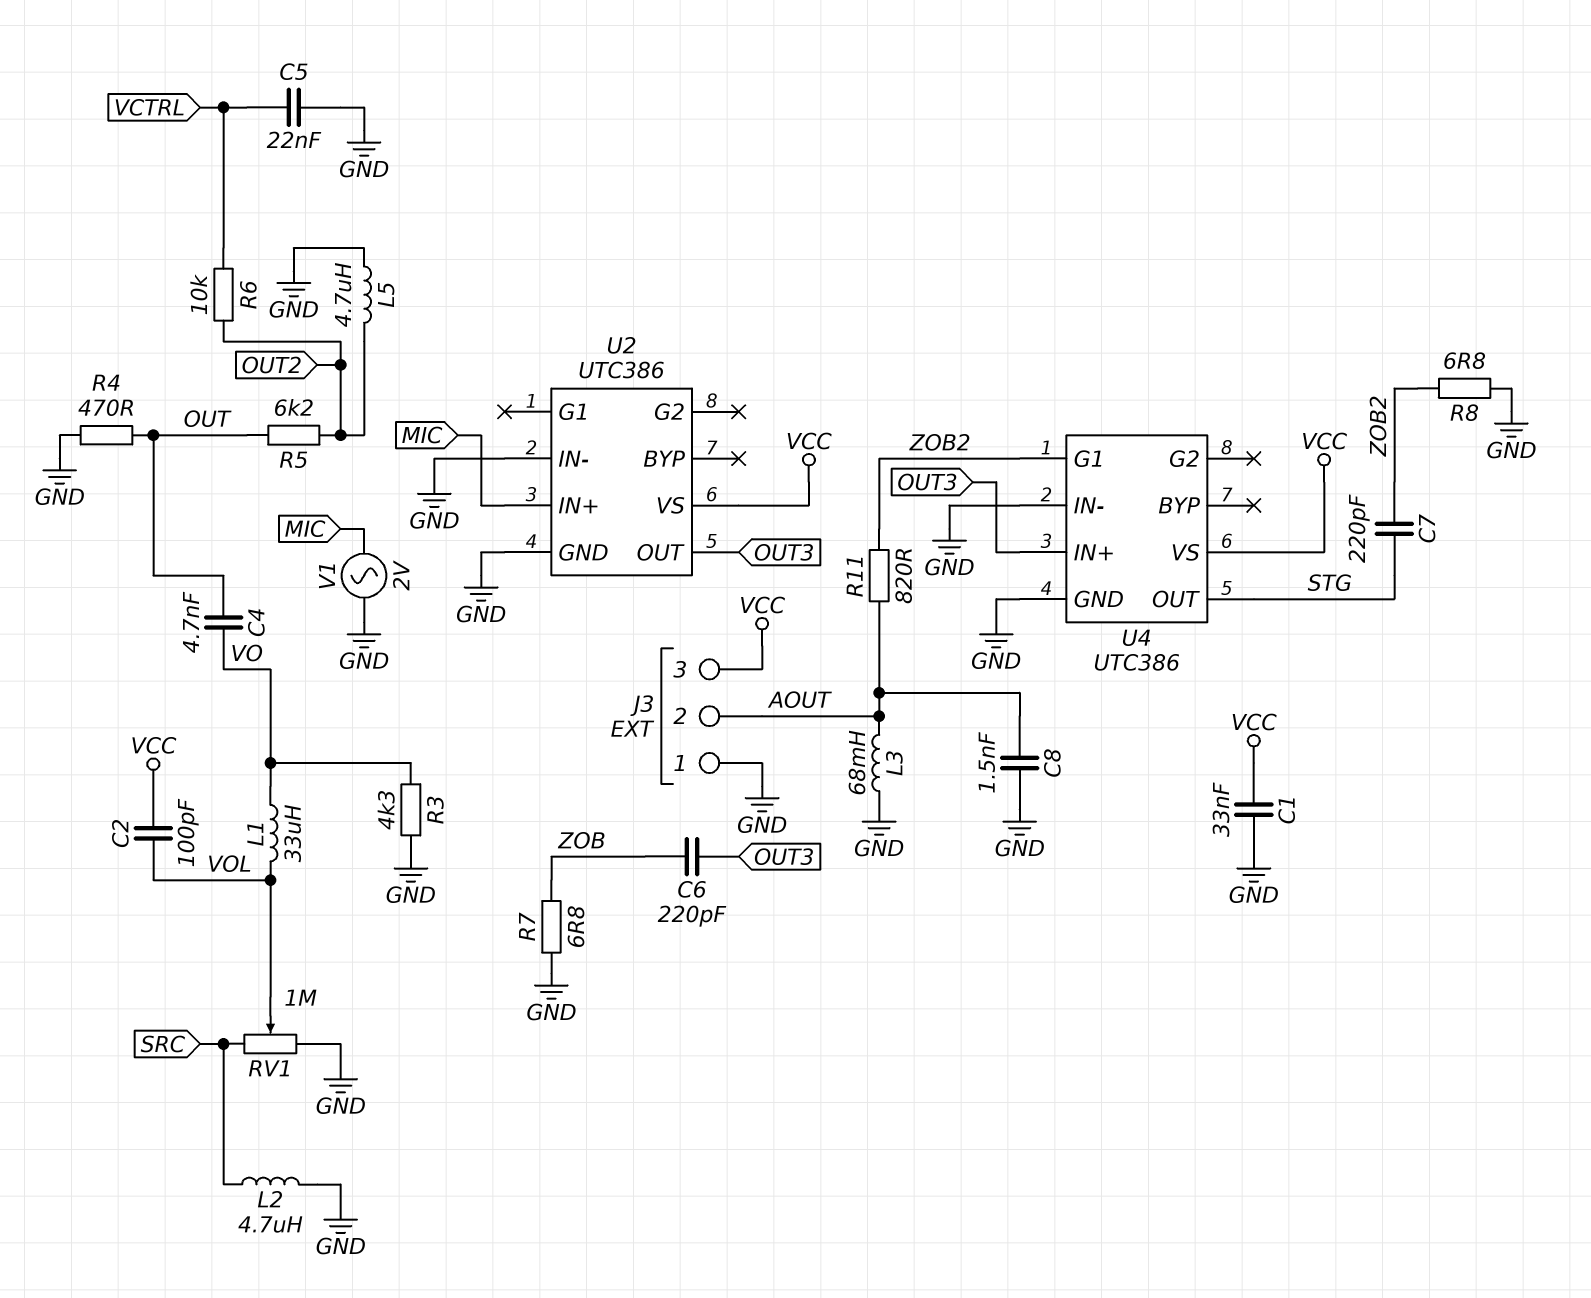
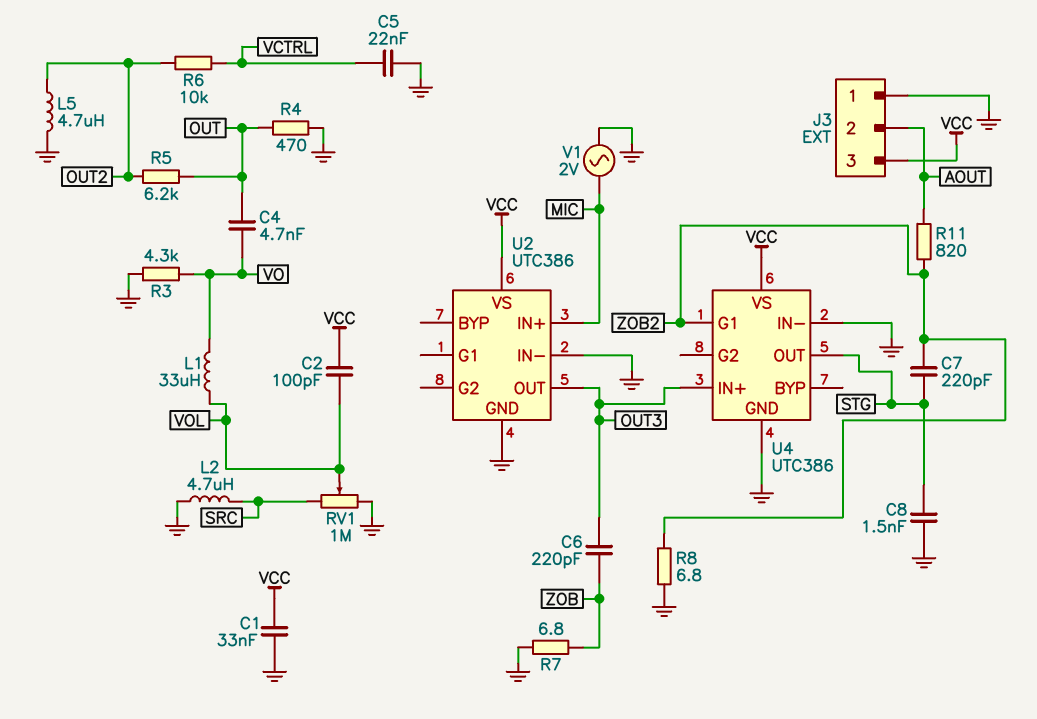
C8: 1.5nF (AOUT, GND) -> 1.5nF (GND, STG)
L3: 68mH (AOUT, GND) -> none

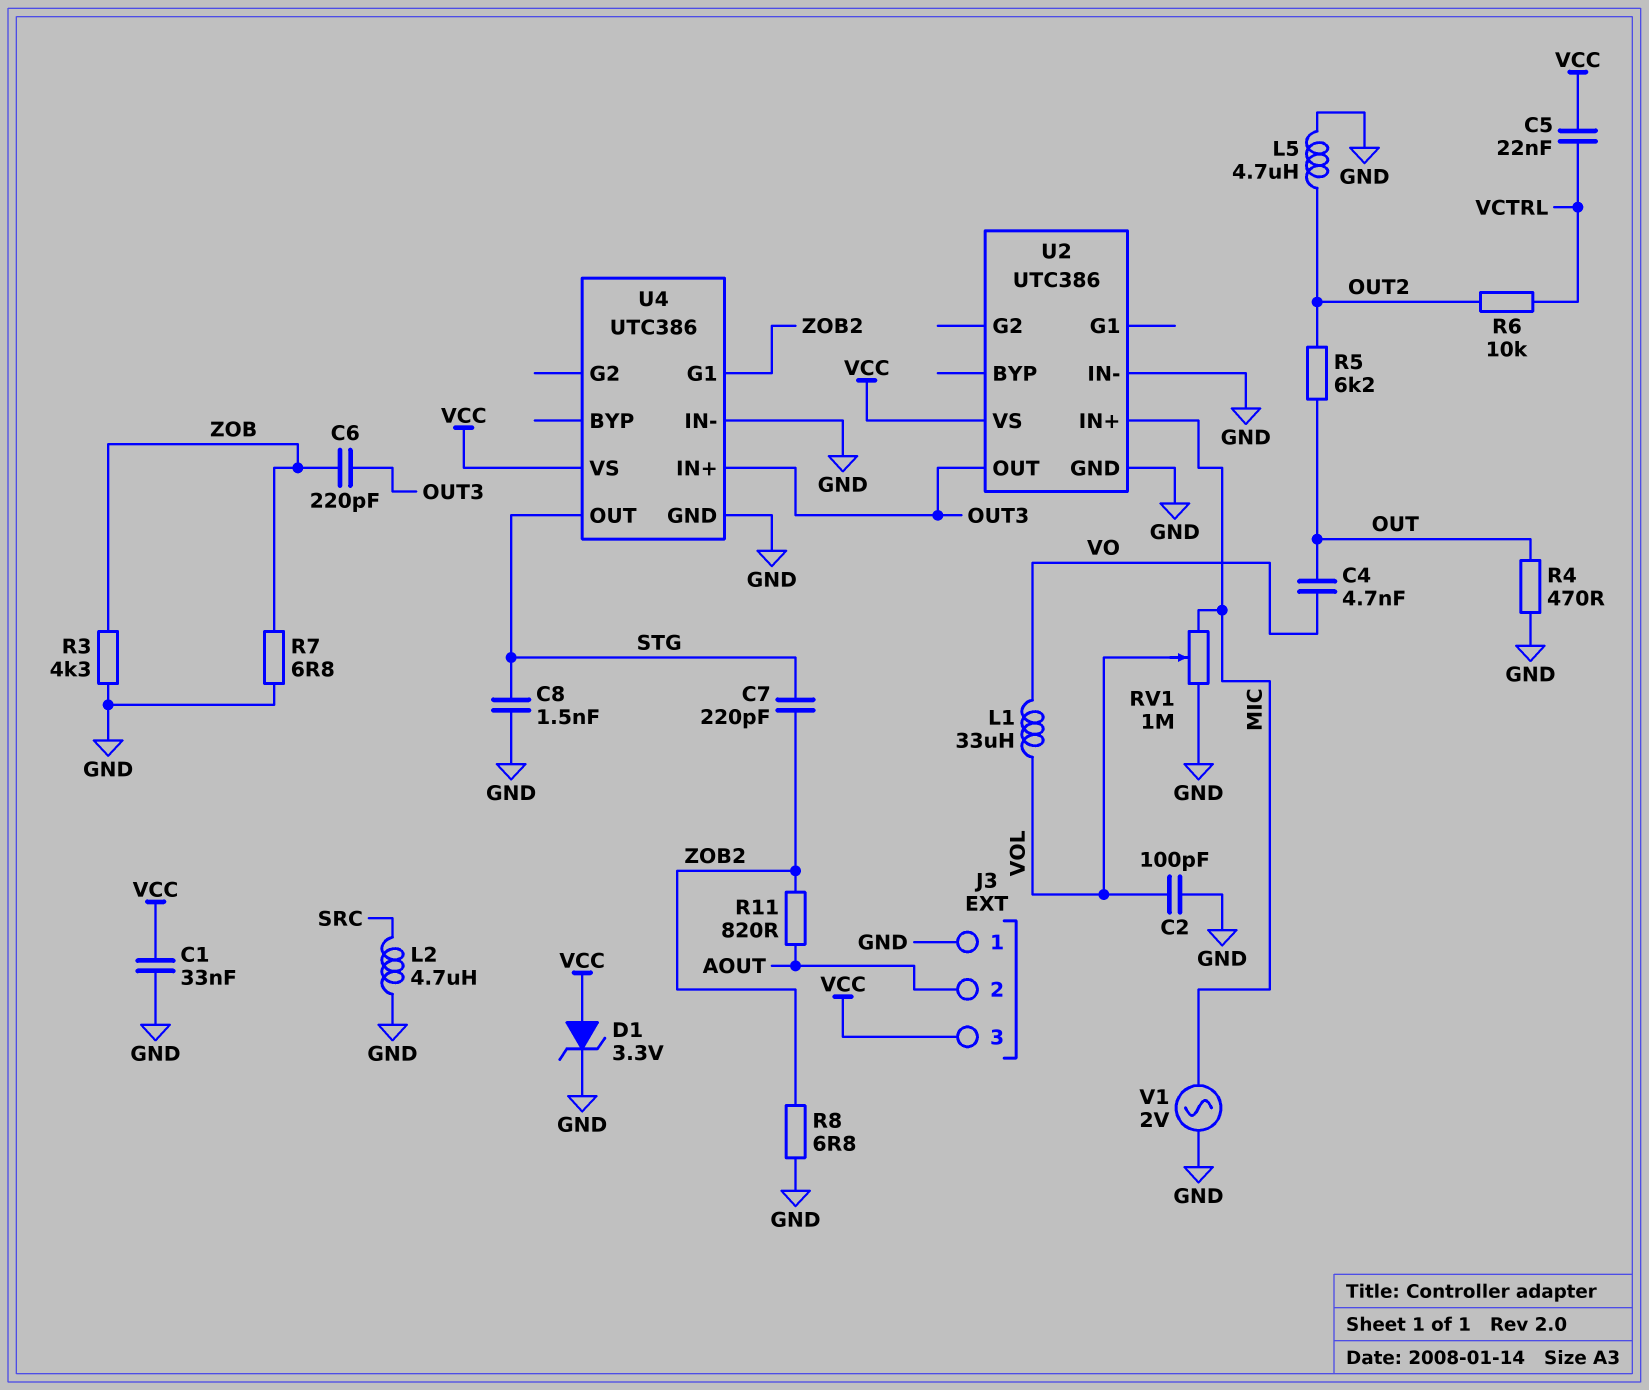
C2: 100pF (VCC, VOL) -> 100pF (GND, VOL)
C5: 22nF (GND, VCTRL) -> 22nF (VCC, VCTRL)
D1: none -> zener 3.3V (A VCC, K GND)
R3: 4.3k (GND, VO) -> 4.3k (GND, ZOB)
RV1: 1M (GND, SRC, wiper VOL) -> 1M (GND, MIC, wiper VOL)

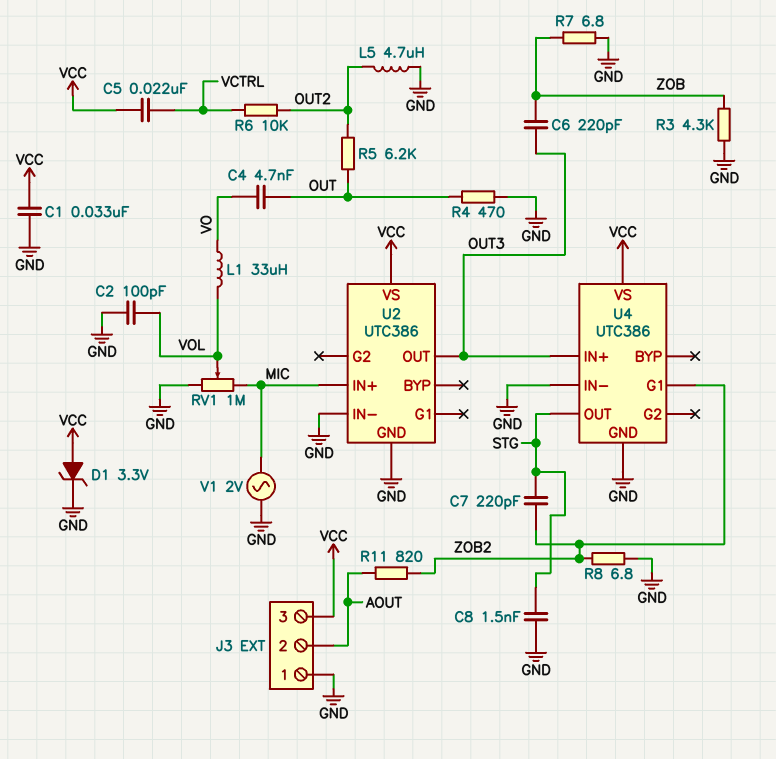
L2: 4.7uH (GND, SRC) -> none

